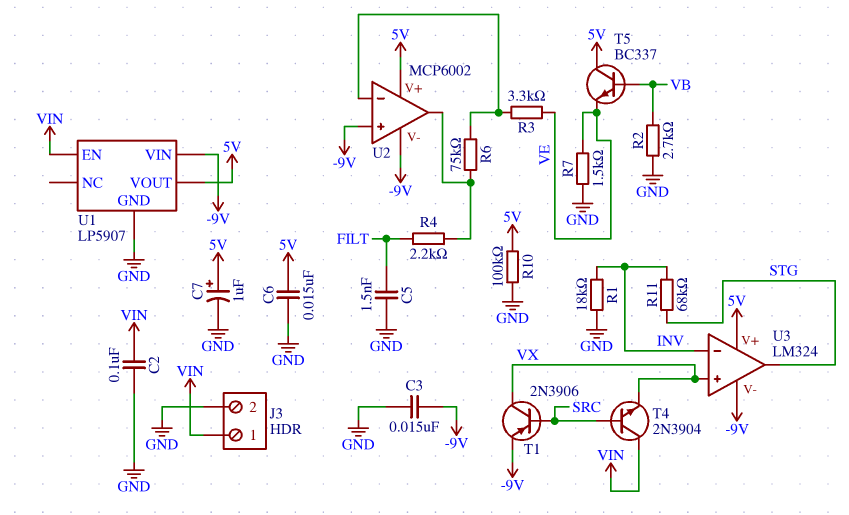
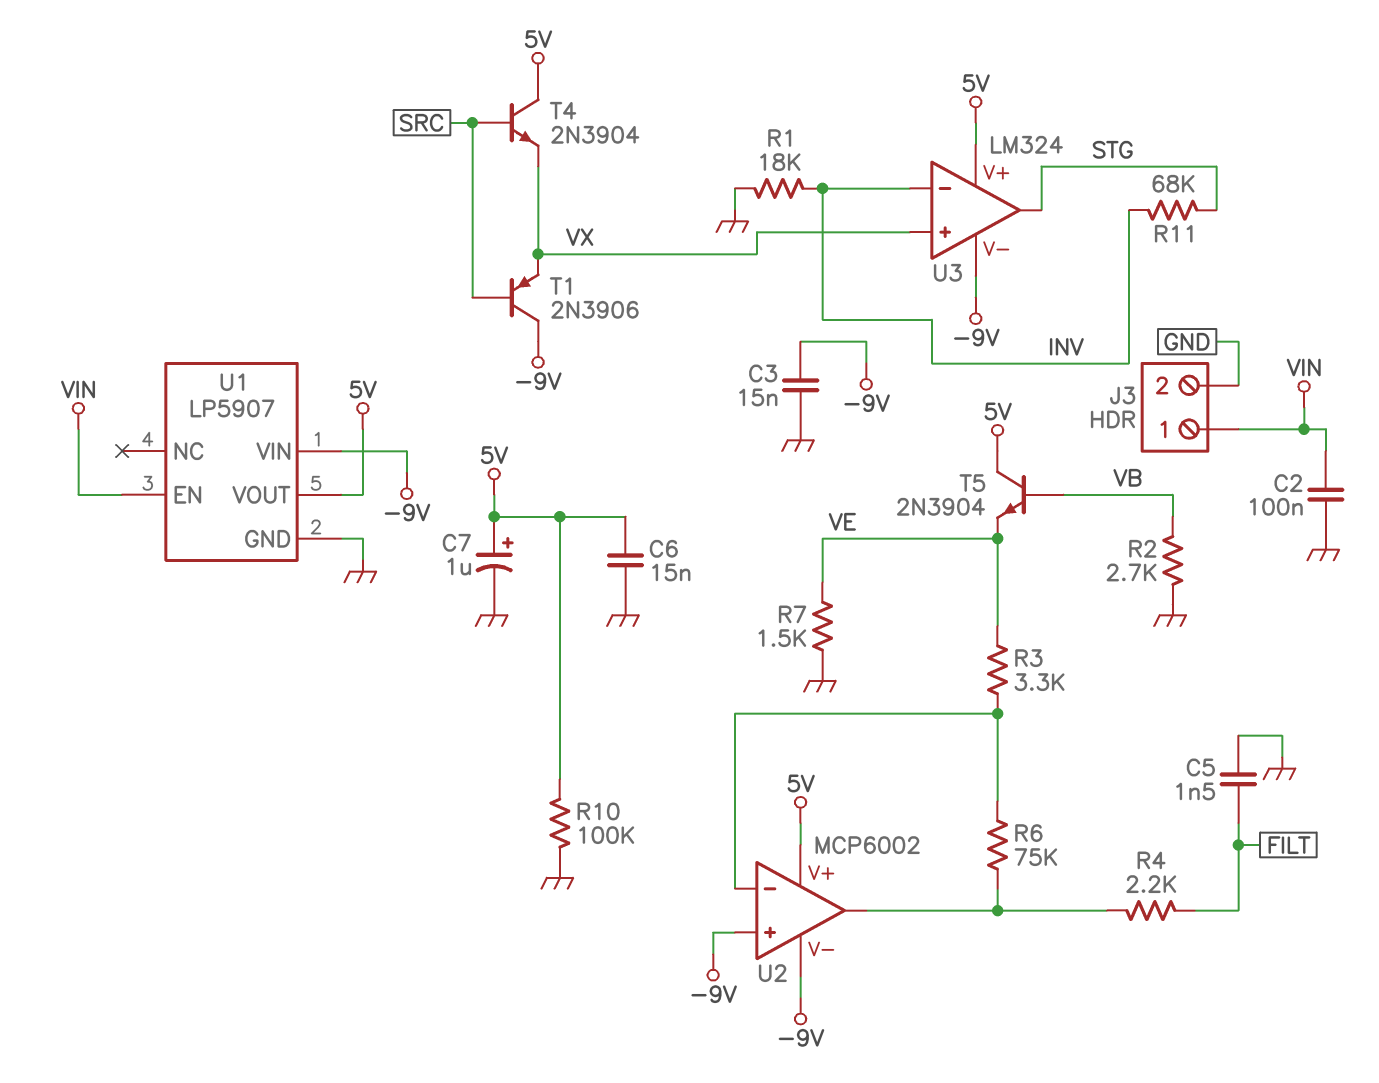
T1: PNP 2N3906 (B SRC, C VX, E -9V) -> PNP 2N3906 (B SRC, C -9V, E VX)
T4: NPN 2N3904 (B SRC, C VIN, E VX) -> NPN 2N3904 (B SRC, C 5V, E VX)
T5: NPN BC337 (B VB, C 5V, E VE) -> NPN 2N3904 (B VB, C 5V, E VE)

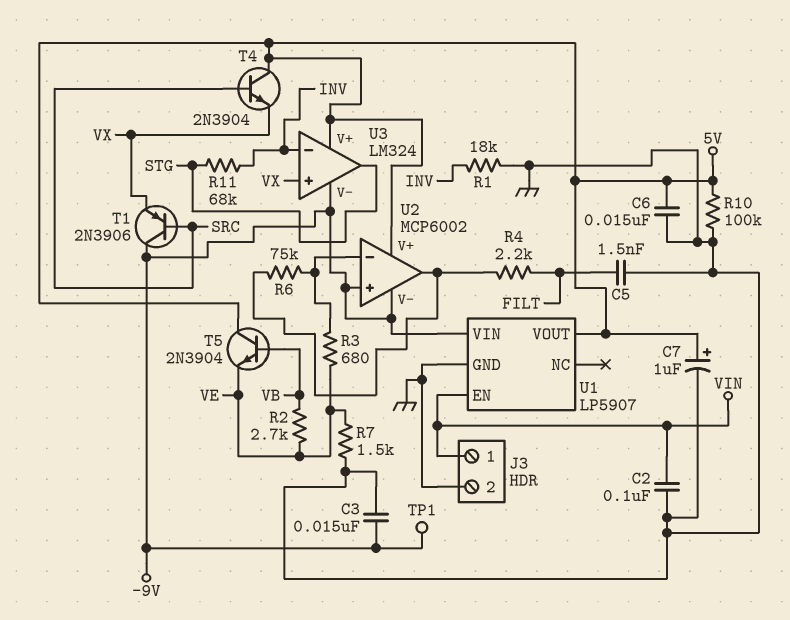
R2: 2.7k (GND, VB) -> 2.7k (VB, VE)
R3: 3.3k (U2/in-, VE) -> 680 (U2/in-, VE)
TP1: none -> test point (-9V)

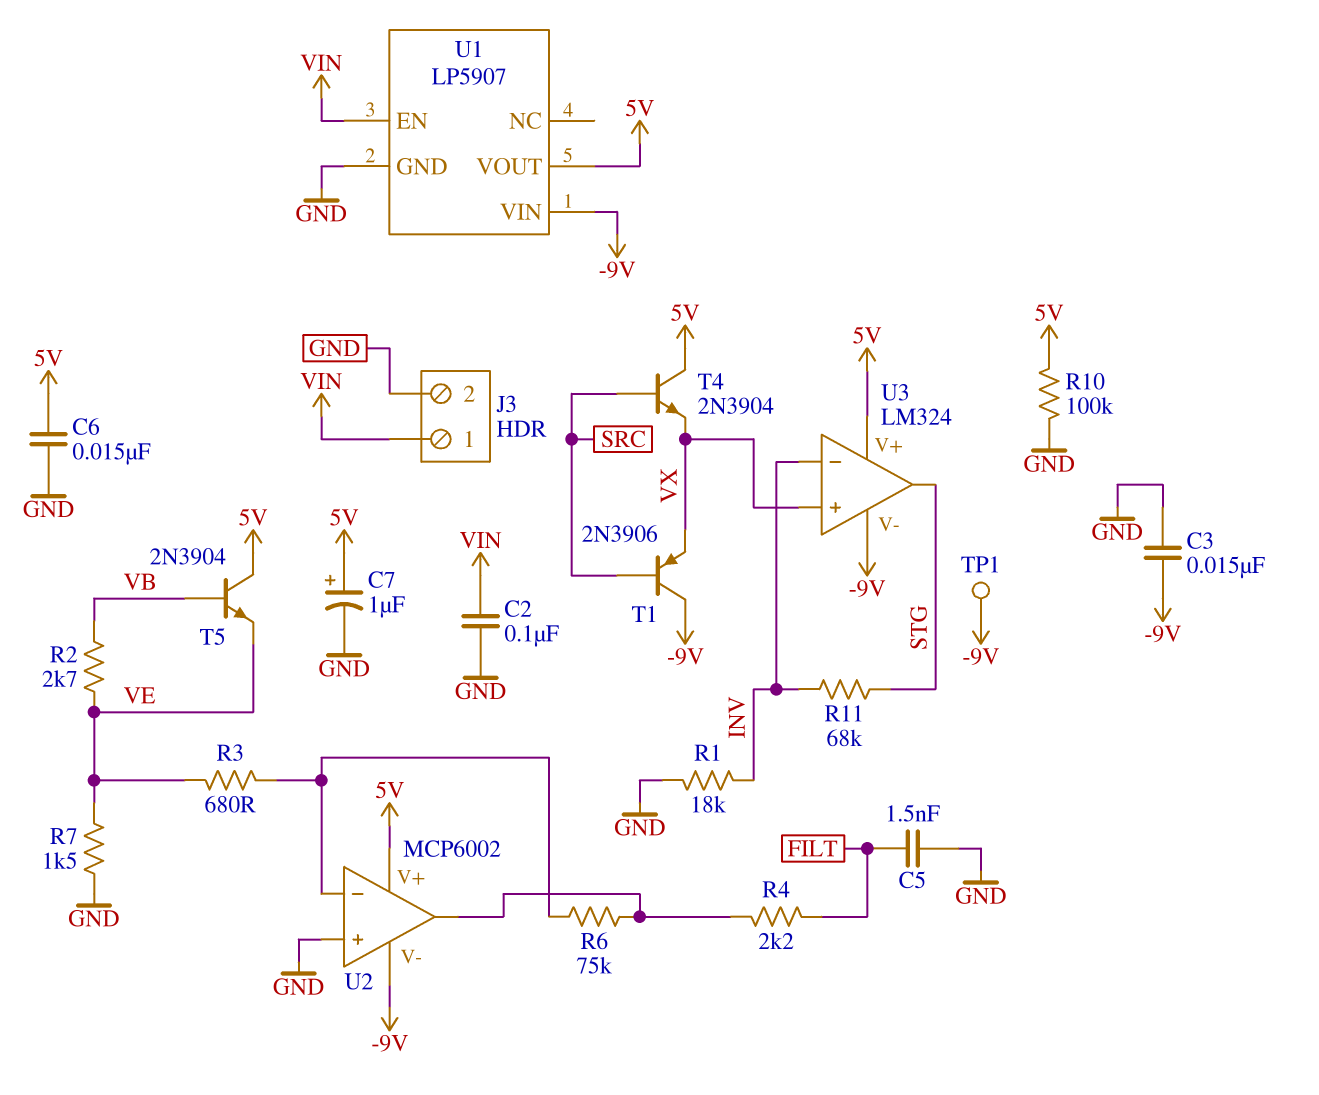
U2 pin in+: -9V -> GND

